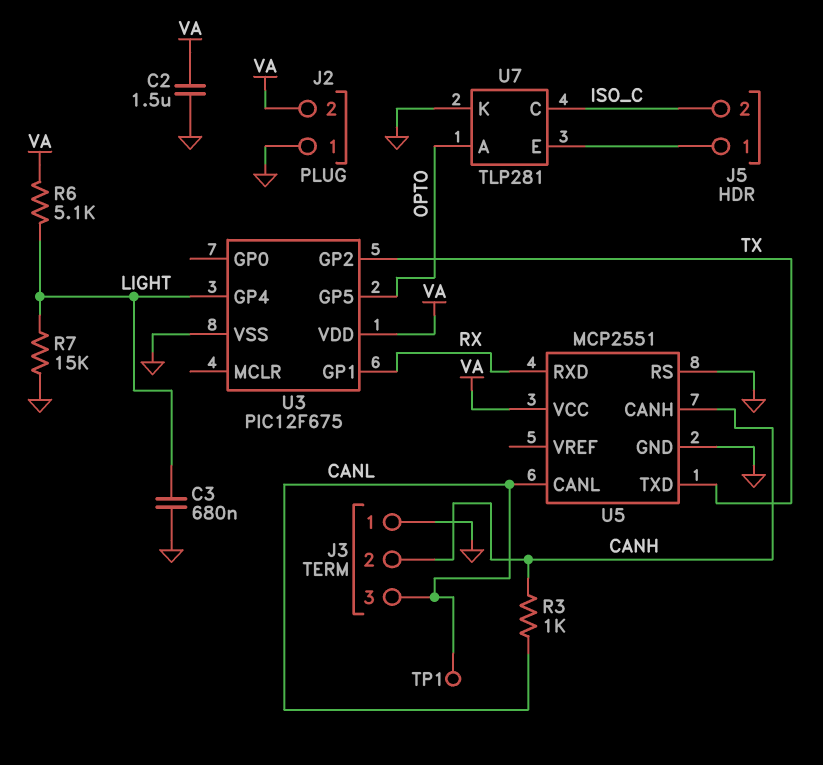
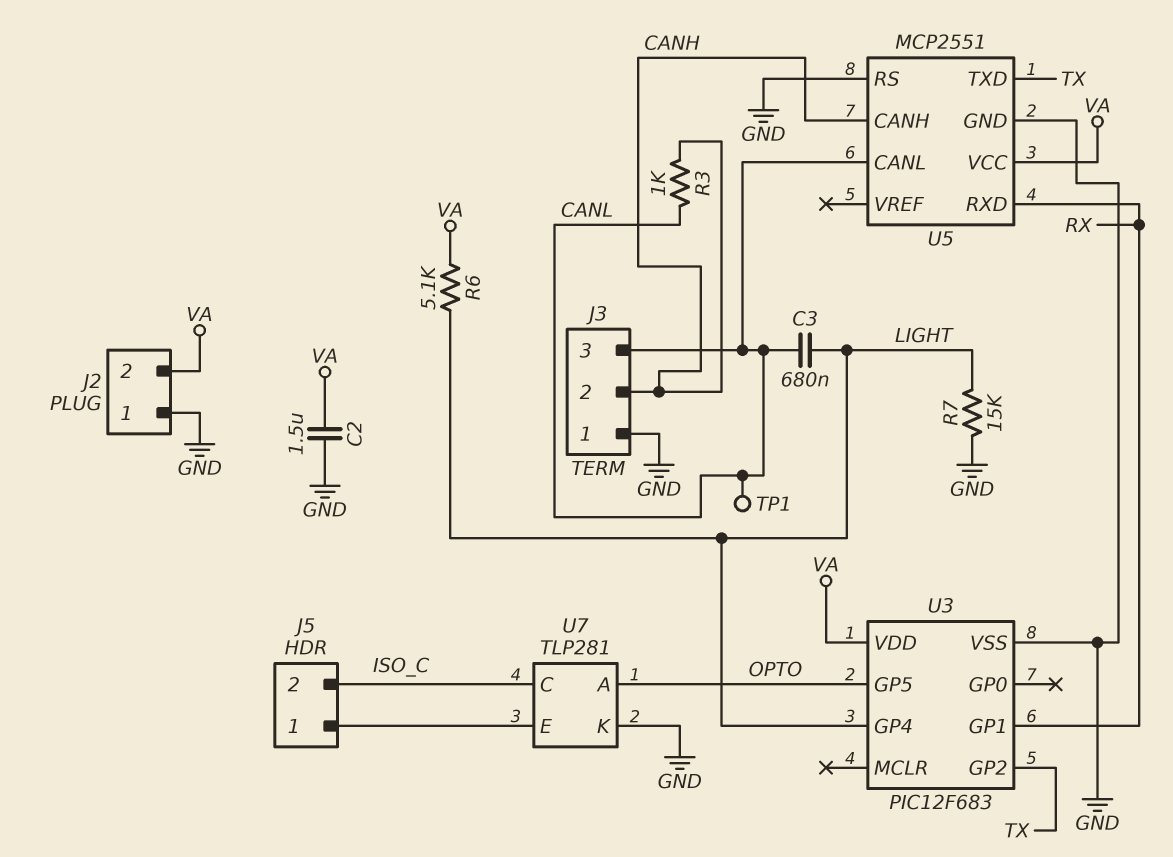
C3: 680nF (GND, LIGHT) -> 680nF (CANL, LIGHT)
U3: PIC12F675 -> PIC12F683

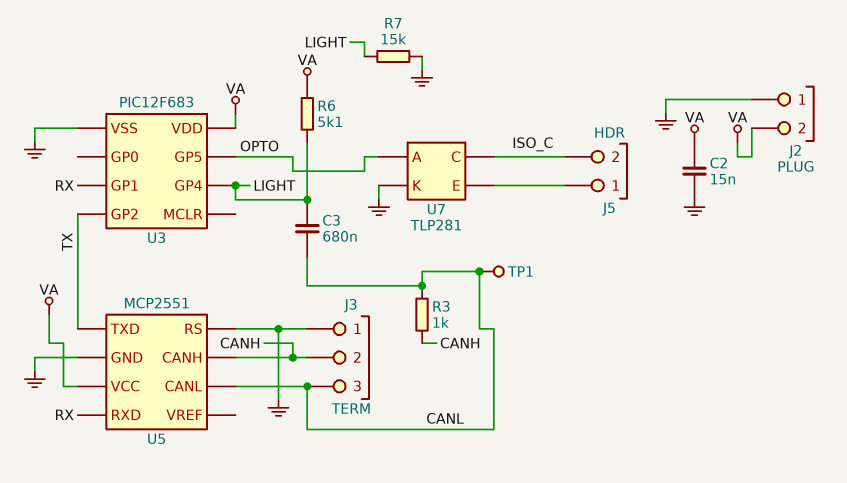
C2: 1.5uF (GND, VA) -> 15nF (GND, VA)

